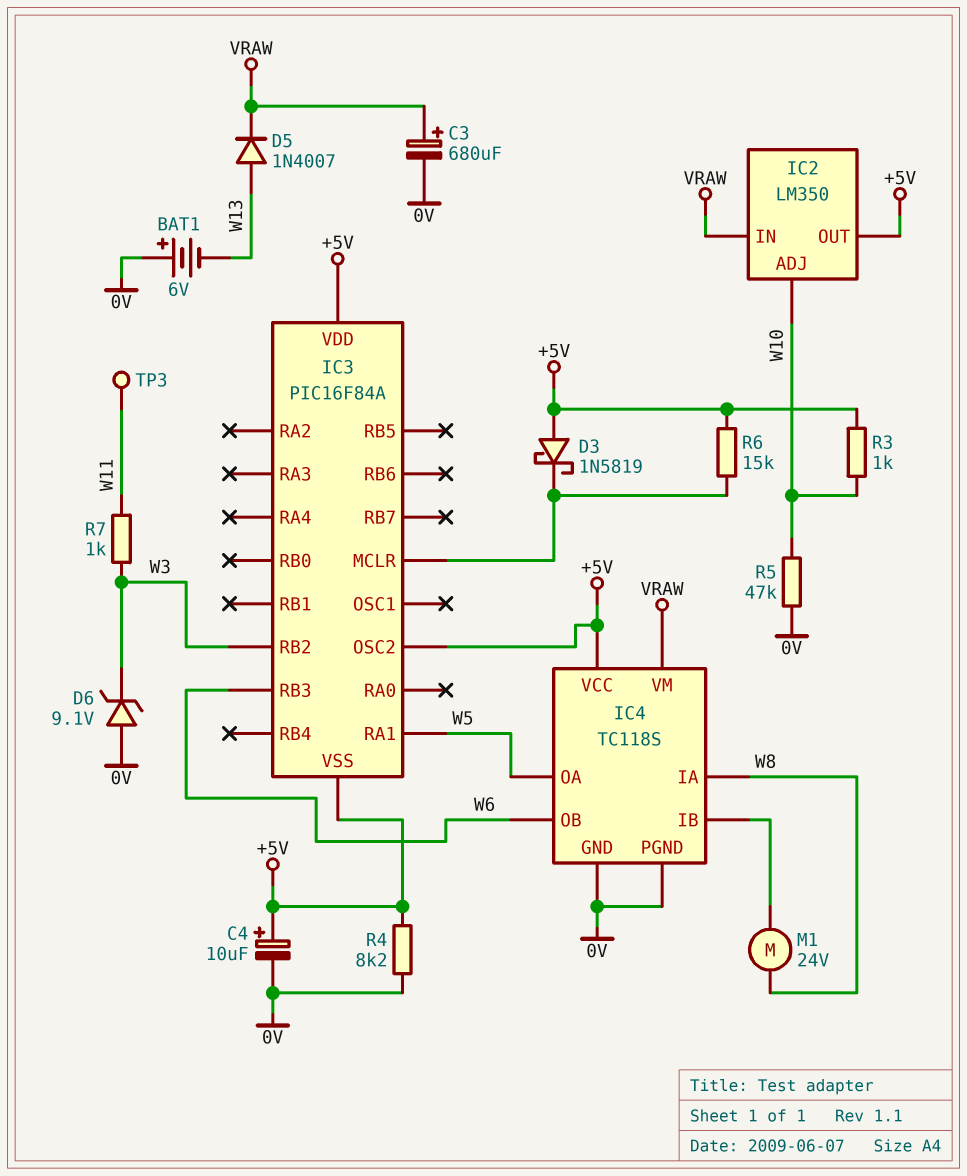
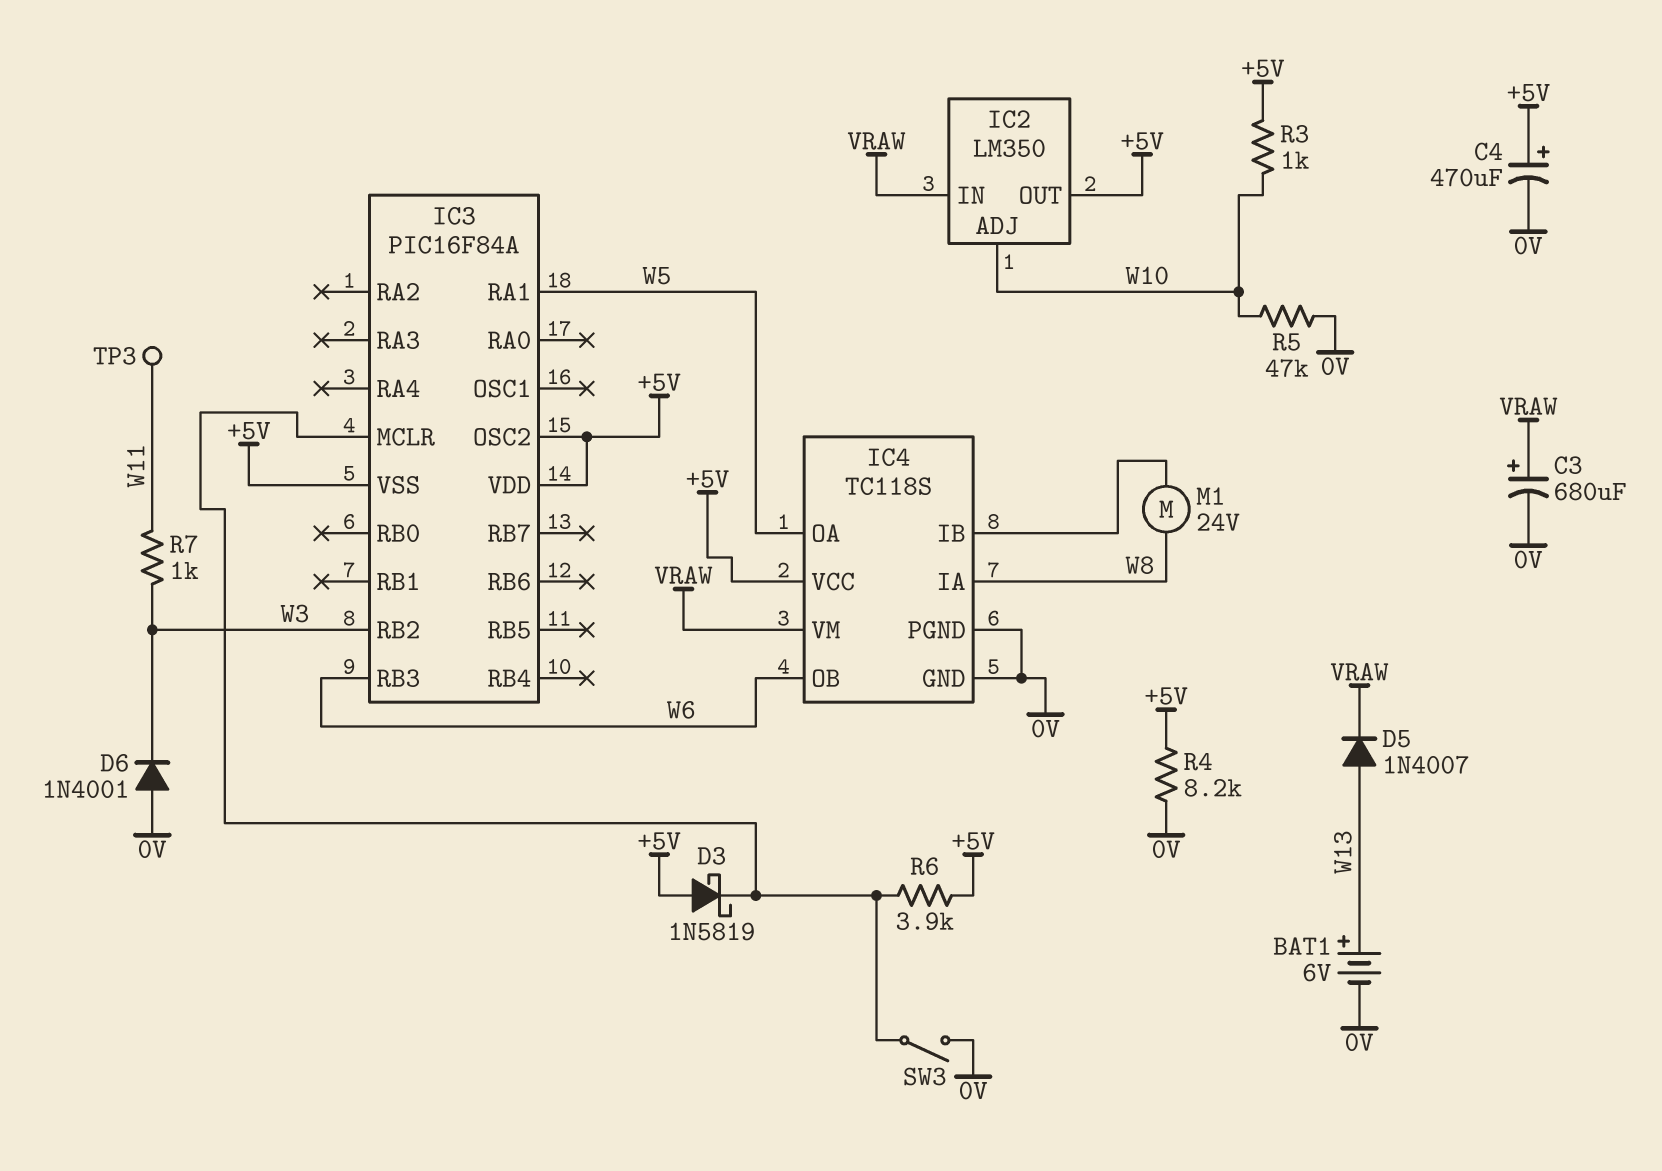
BAT1: 6V (plus 0V, minus W13) -> 6V (plus W13, minus 0V)
C4: 10uF (plus +5V, minus 0V) -> 470uF (plus +5V, minus 0V)
D6: zener 9.1V (A 0V, K W3) -> diode 1N4001 (A 0V, K W3)
R6: 15k (+5V, IC3/MCLR) -> 3.9k (+5V, IC3/MCLR)
SW3: none -> switch (0V, IC3/MCLR)

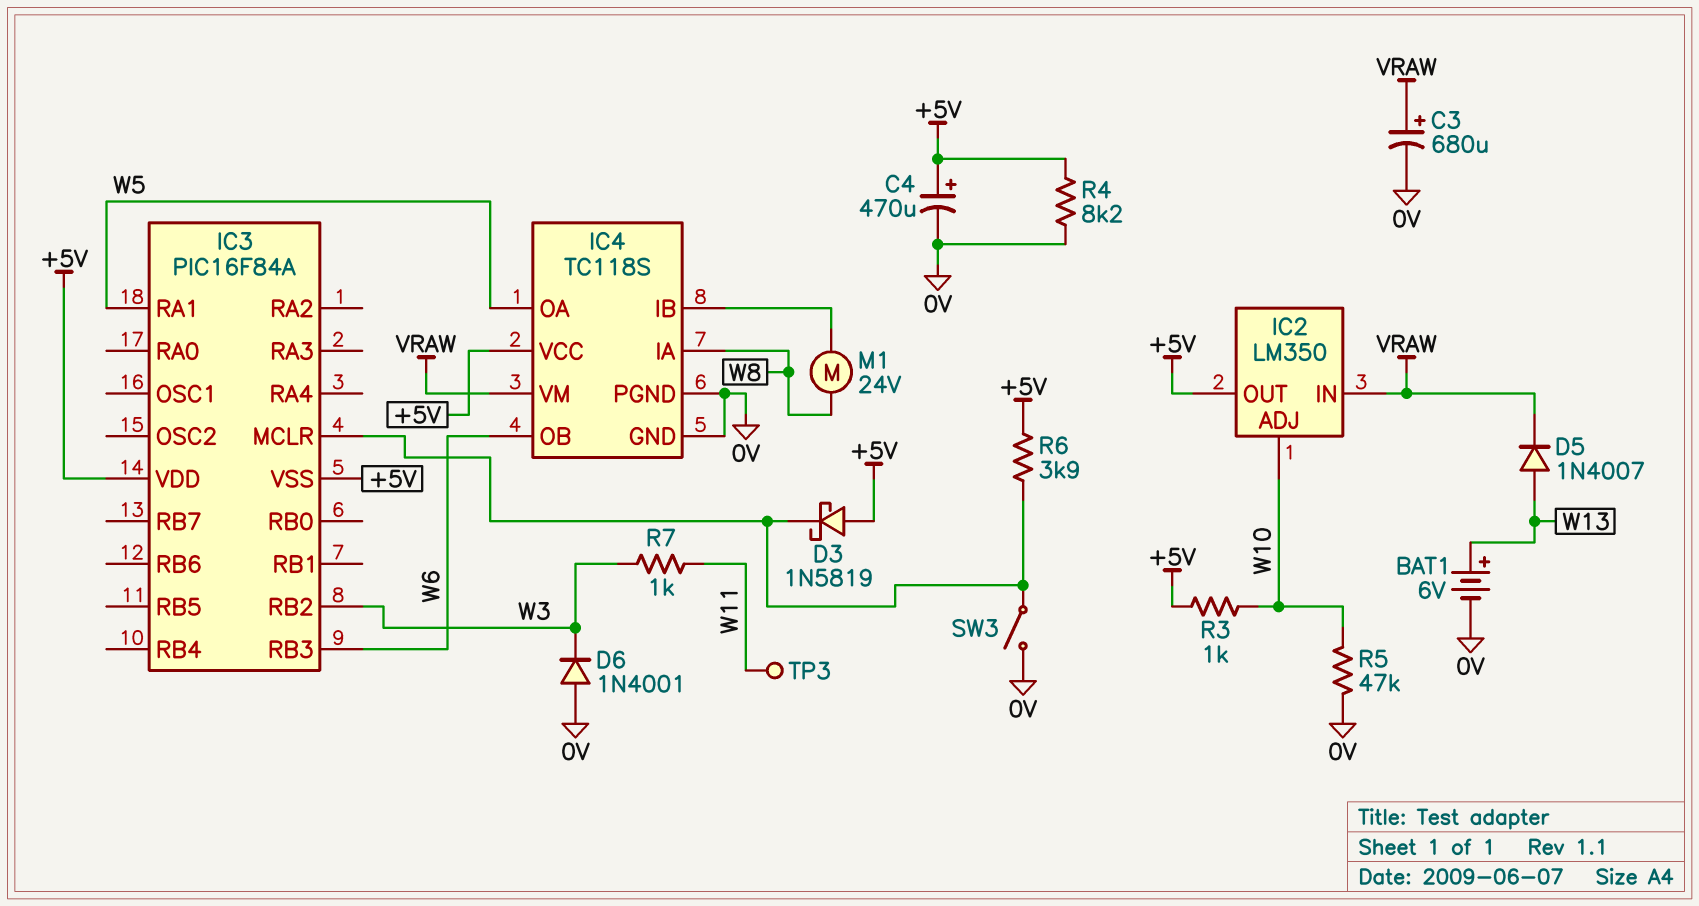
IC3 pin OSC2: +5V -> none

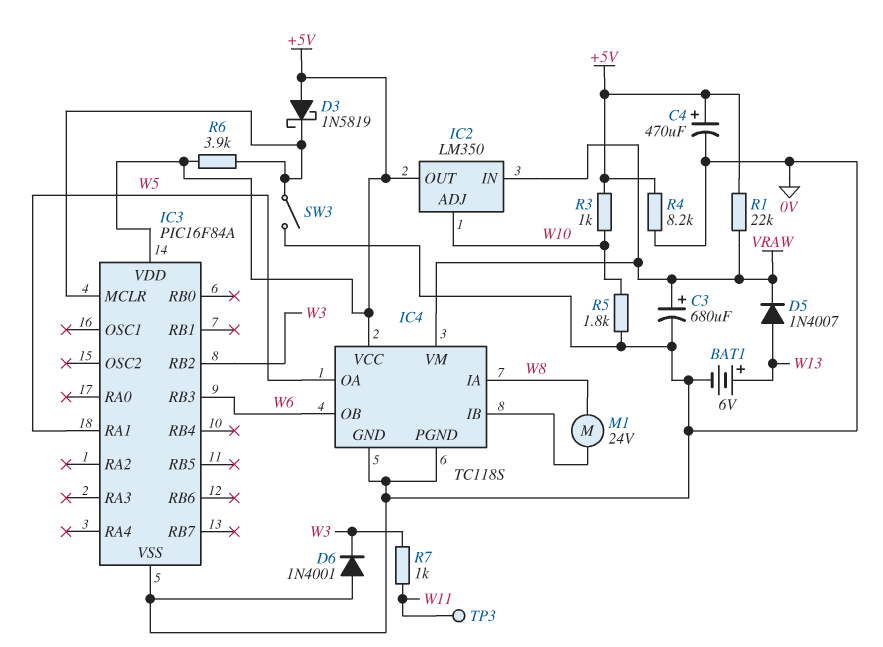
IC3 pin VSS: +5V -> 0V
R1: none -> 22k (+5V, VRAW)
R5: 47k (0V, W10) -> 1.8k (0V, W10)

